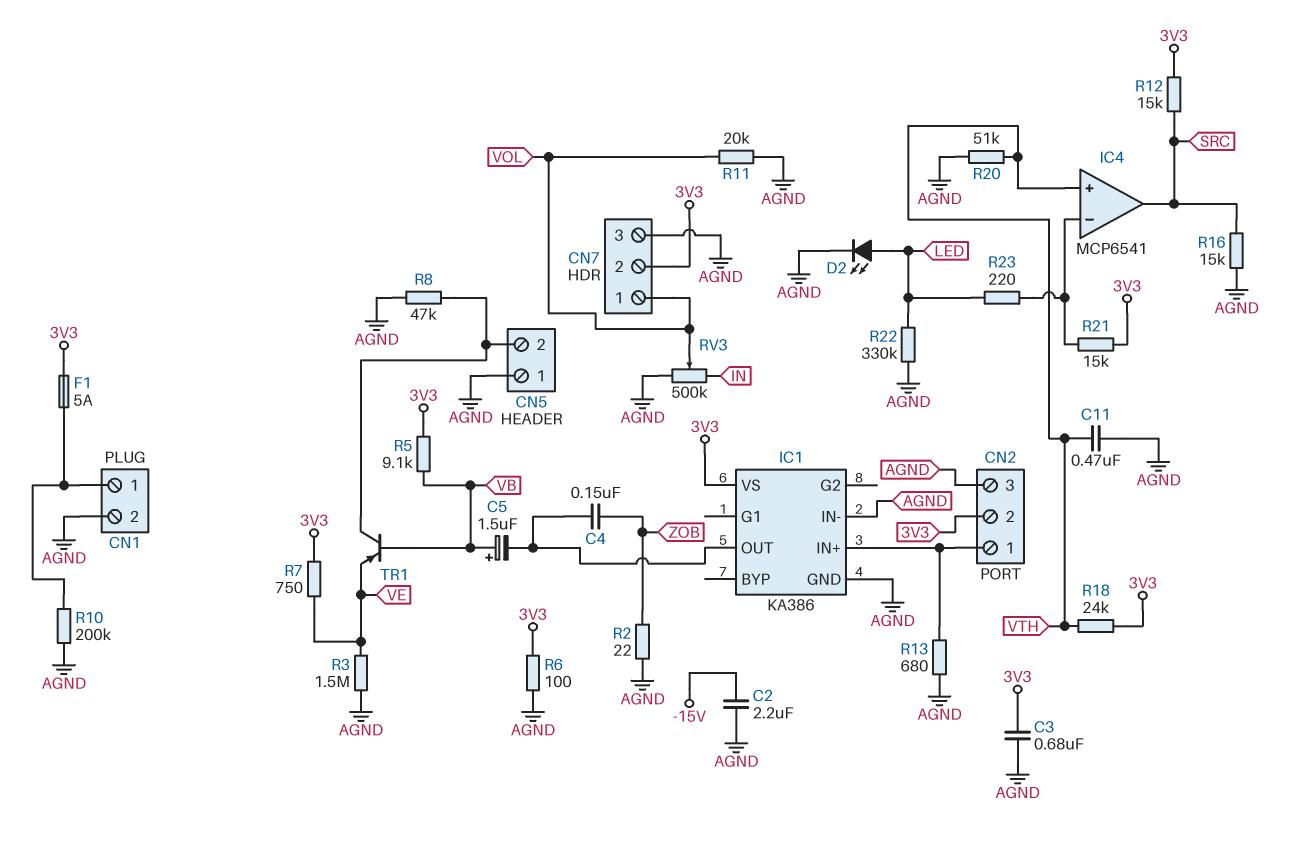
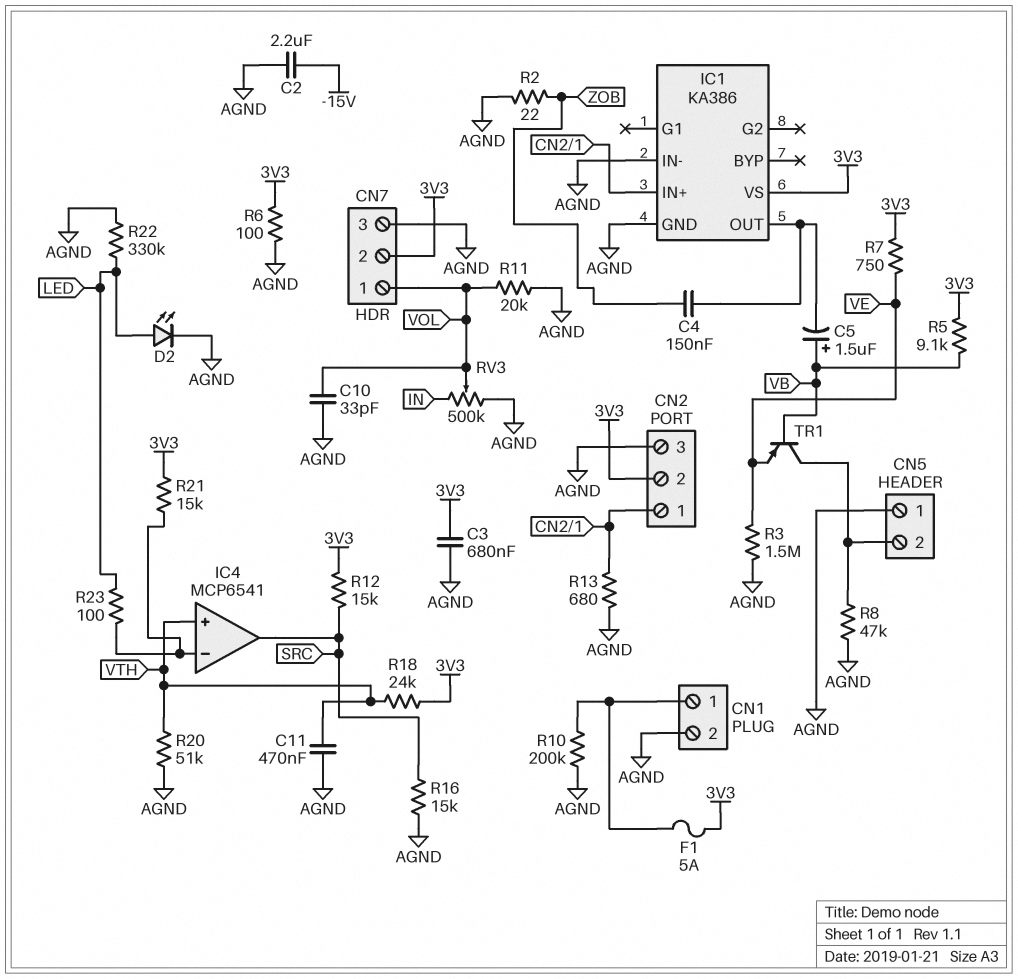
C10: none -> 33pF (AGND, VOL)
R23: 220 (IC4/in-, LED) -> 100 (IC4/in-, LED)

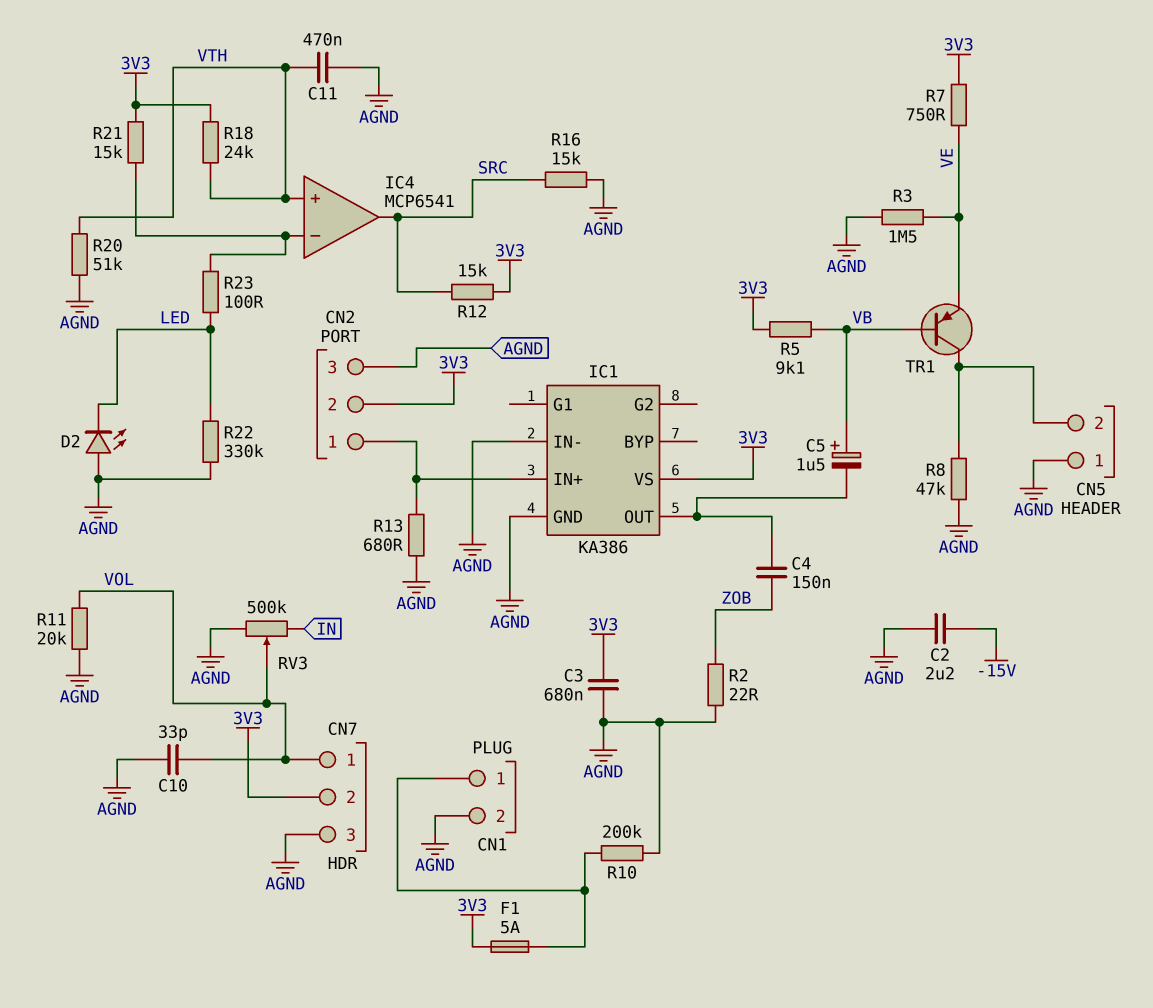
D2: LED (A LED, K AGND) -> LED (A AGND, K LED)
R6: 100 (3V3, AGND) -> none

